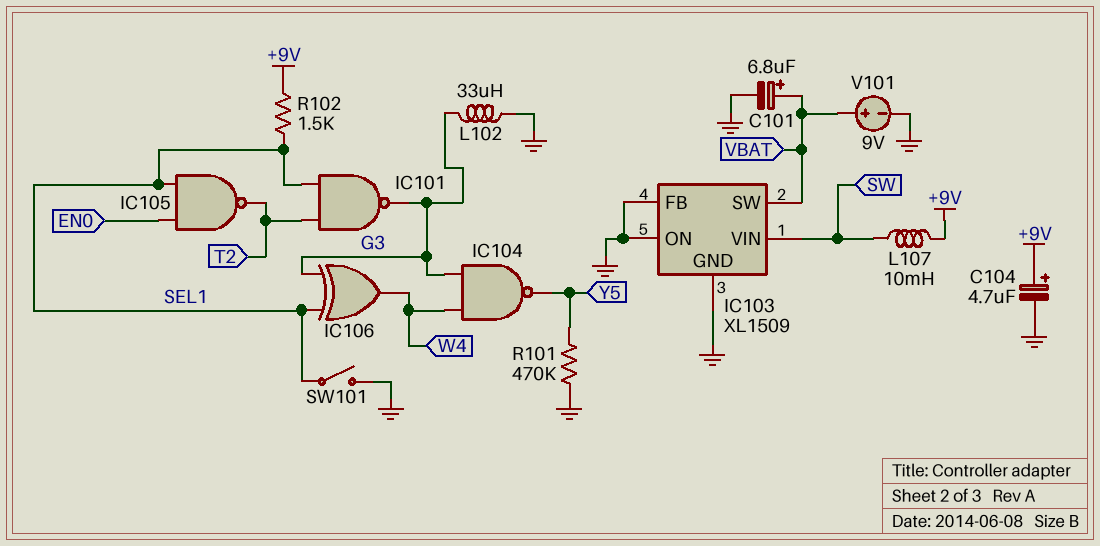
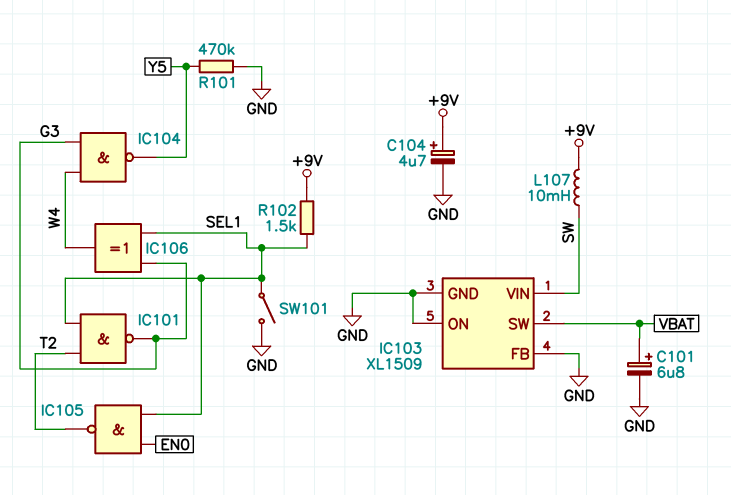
L102: 33uH (G3, GND) -> none
V101: 9V (plus VBAT, minus GND) -> none

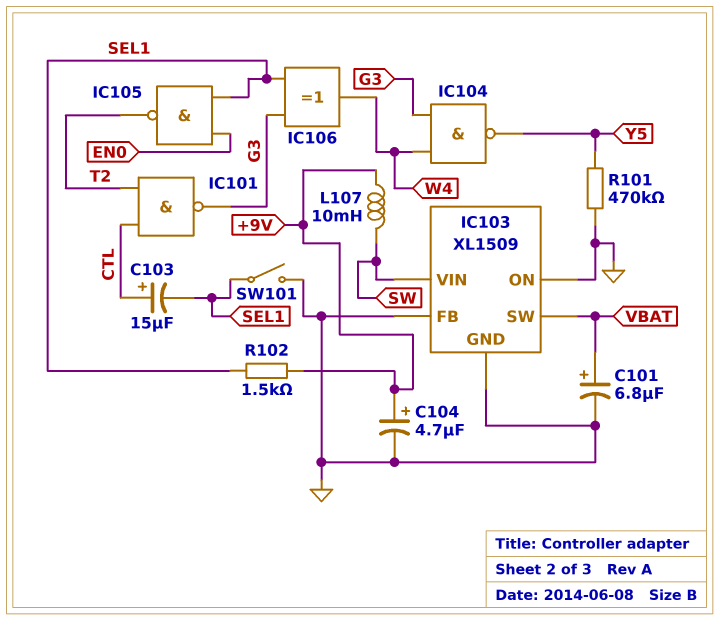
C103: none -> 15uF (plus CTL, minus SEL1)
IC101: NAND (in SEL1, in T2, out G3) -> NAND (in CTL, in T2, out G3)

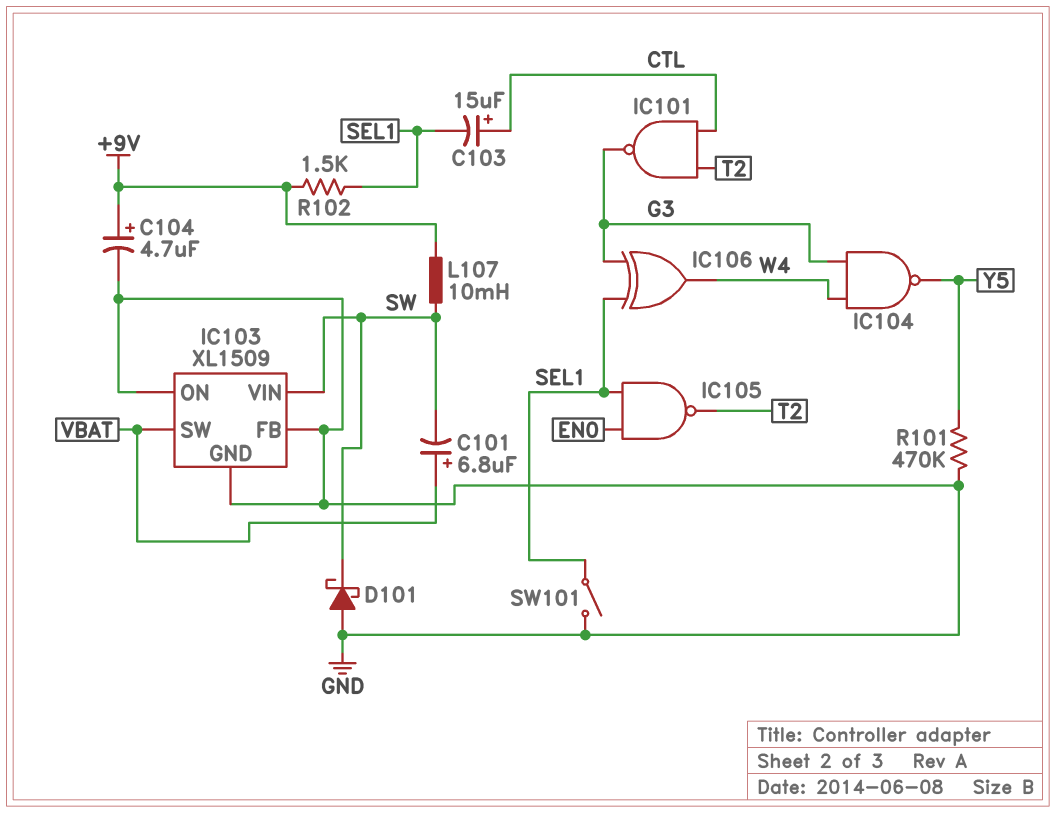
C101: 6.8uF (plus VBAT, minus GND) -> 6.8uF (plus VBAT, minus SW)
D101: none -> schottky (A GND, K SW)

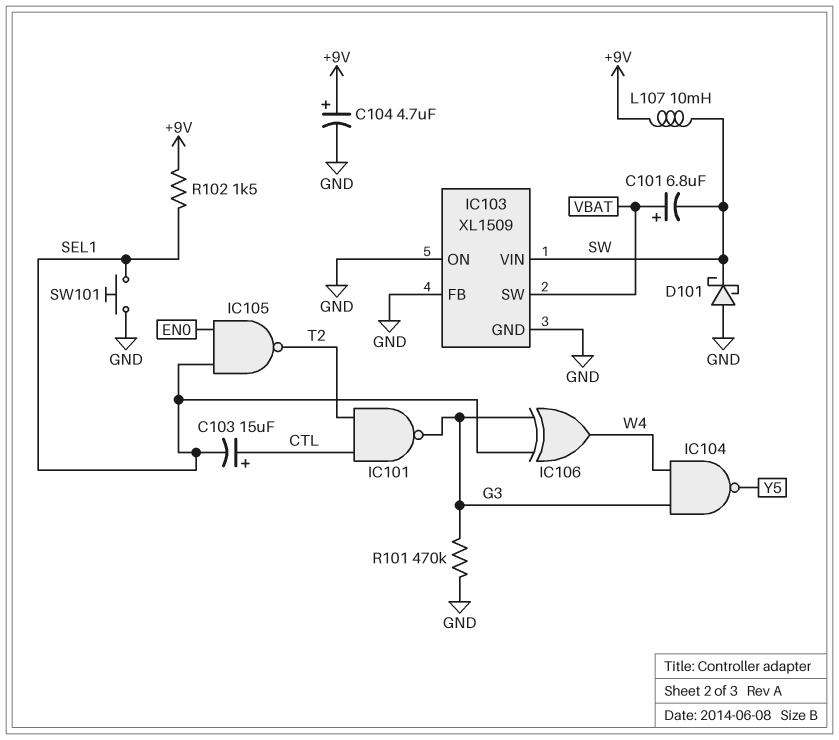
R101: 470k (GND, Y5) -> 470k (G3, GND)
SW101: switch (GND, SEL1) -> button (GND, SEL1)

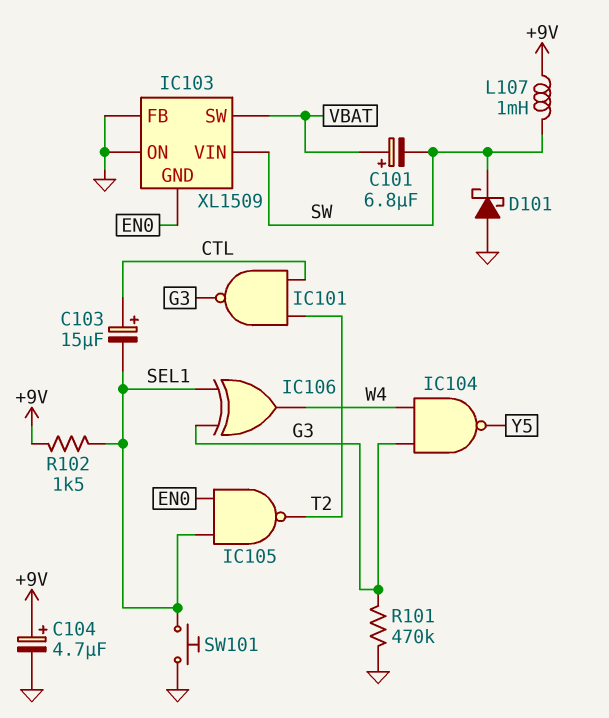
IC103 pin GND: GND -> EN0
L107: 10mH (+9V, SW) -> 1mH (+9V, SW)

